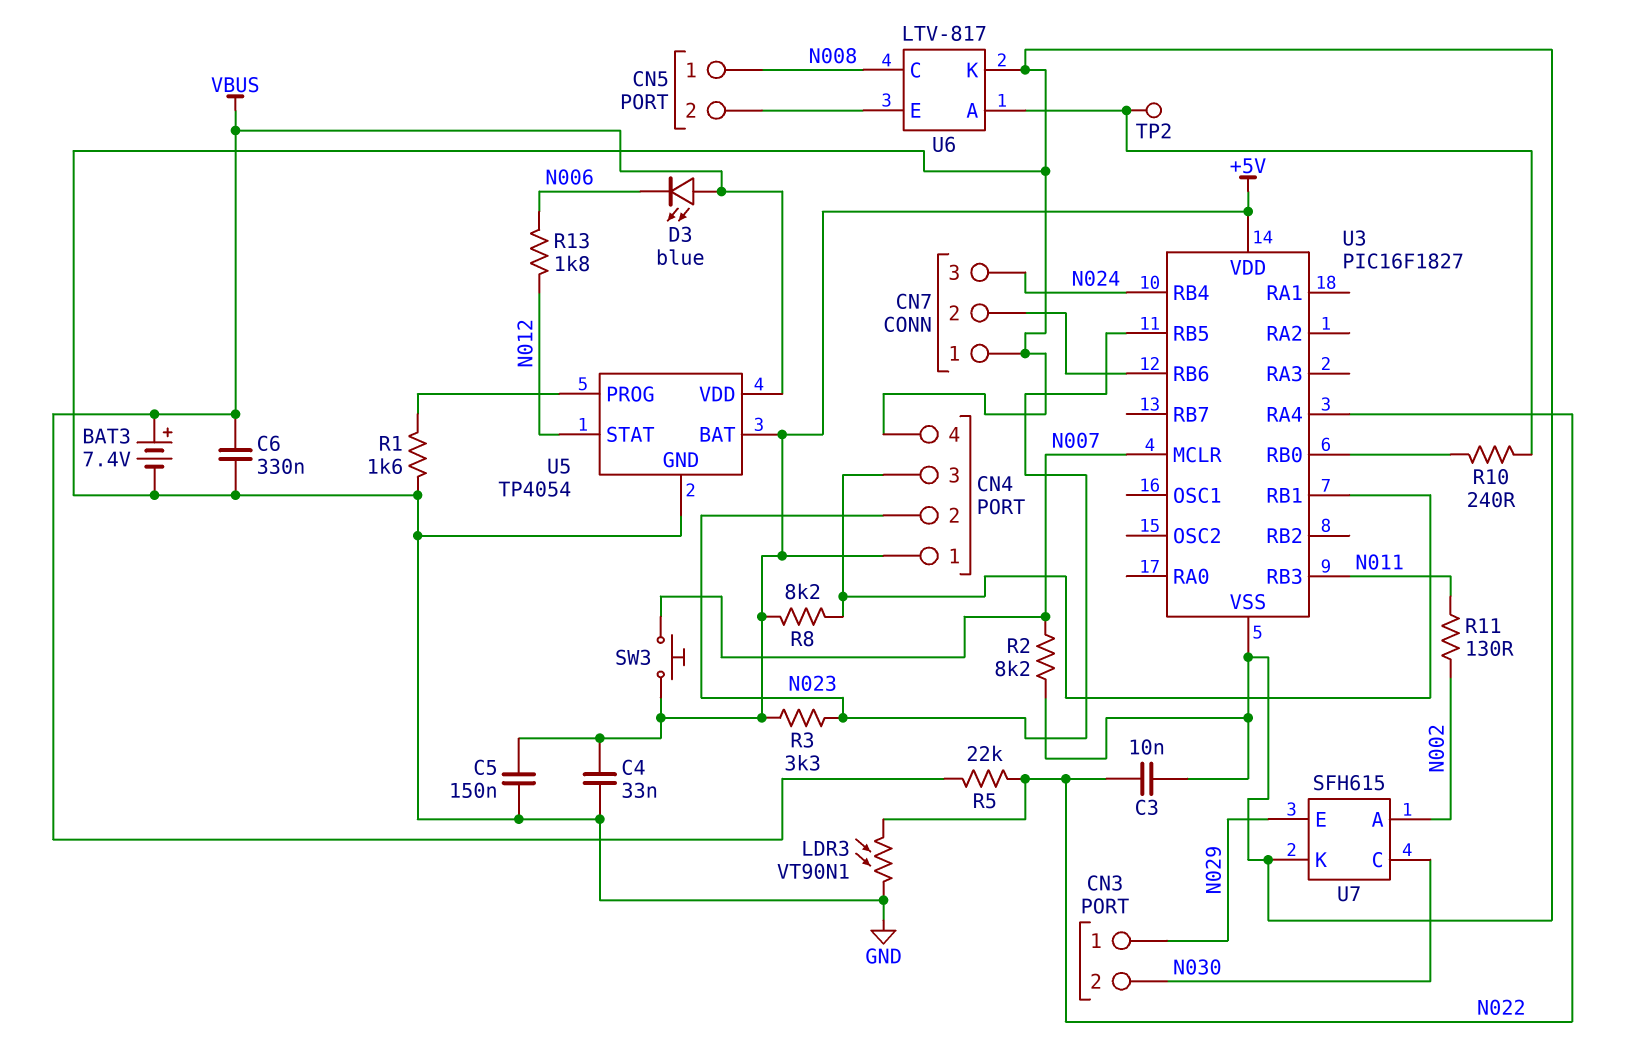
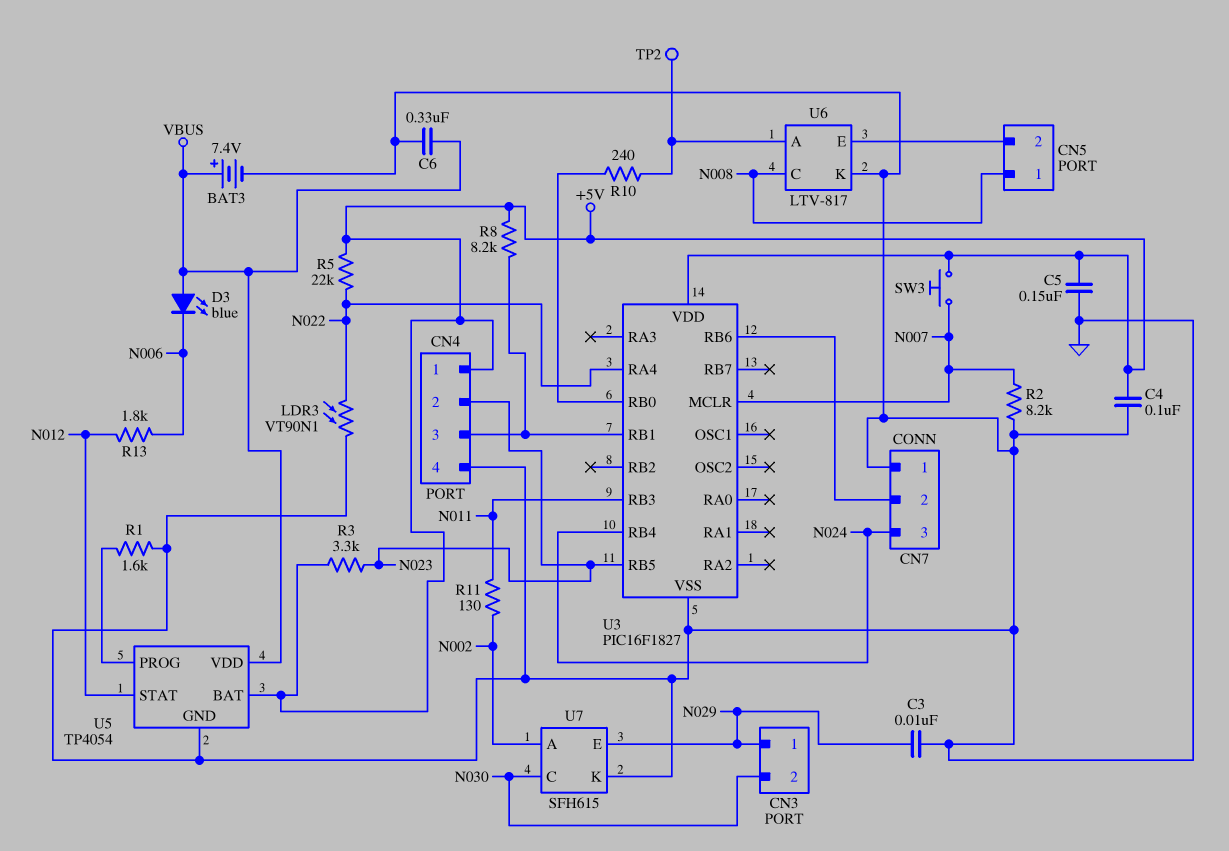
C3: 10nF (GND, N022) -> 10nF (GND, N029)
C4: 33nF (+5V, GND) -> 100nF (+5V, GND)
R5: 22k (N022, VBUS) -> 22k (+5V, N022)

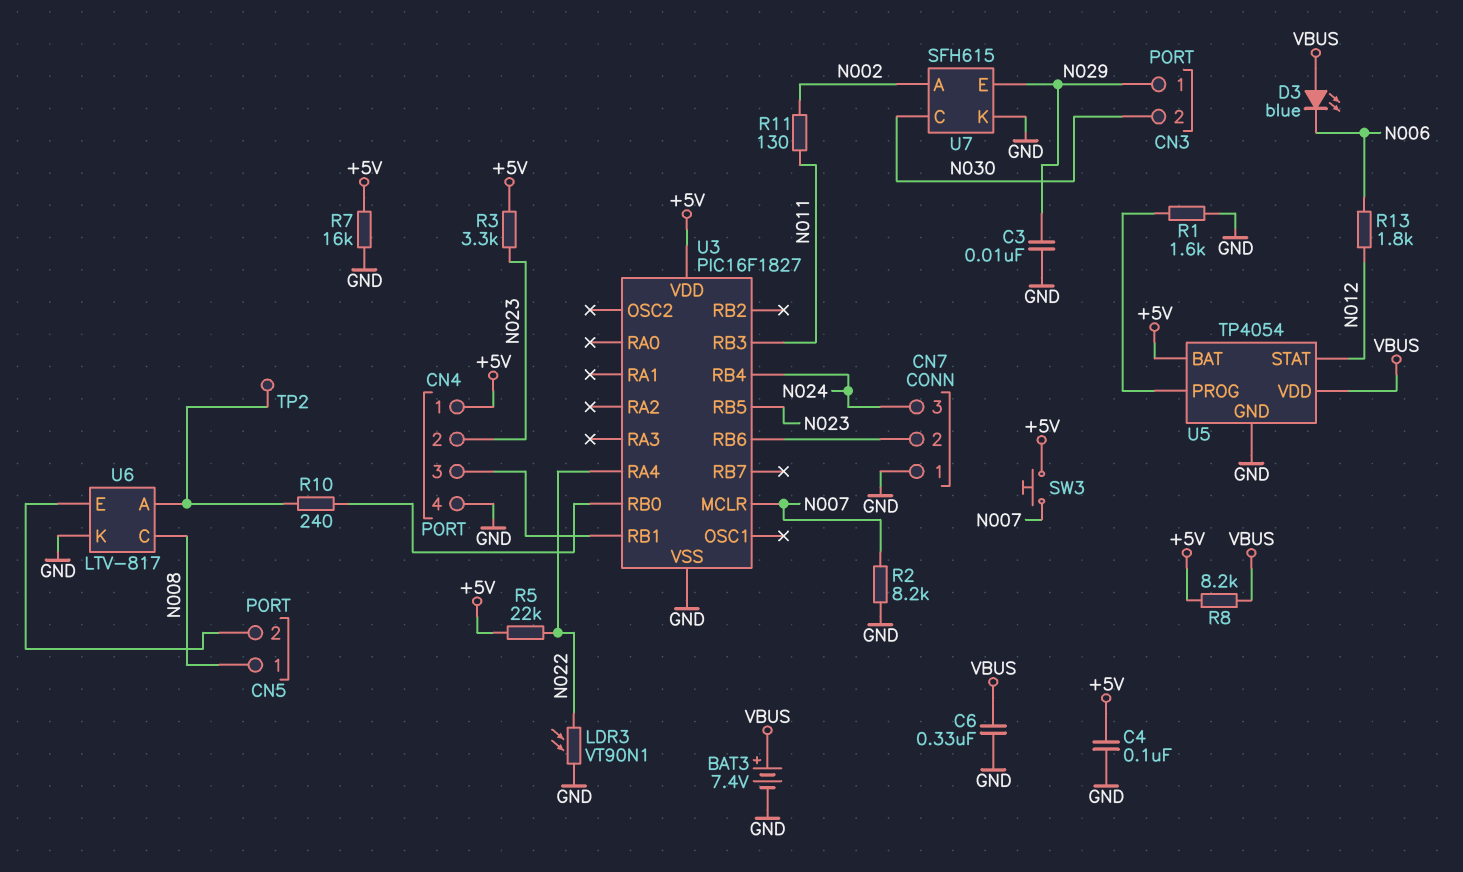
C5: 150nF (+5V, GND) -> none
R7: none -> 16k (+5V, GND)
R8: 8.2k (+5V, CN4/3) -> 8.2k (+5V, VBUS)

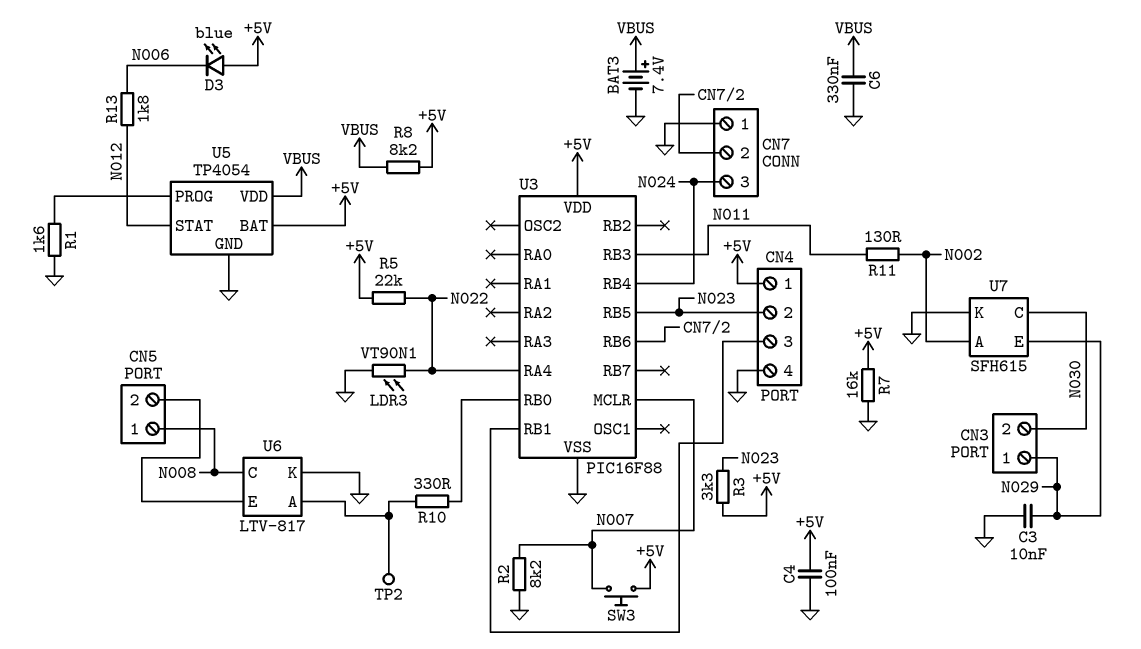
D3: LED blue (A VBUS, K N006) -> LED blue (A +5V, K N006)
R10: 240 (U3/RB0, U6/A) -> 330 (U3/RB0, U6/A)
U3: PIC16F1827 -> PIC16F88

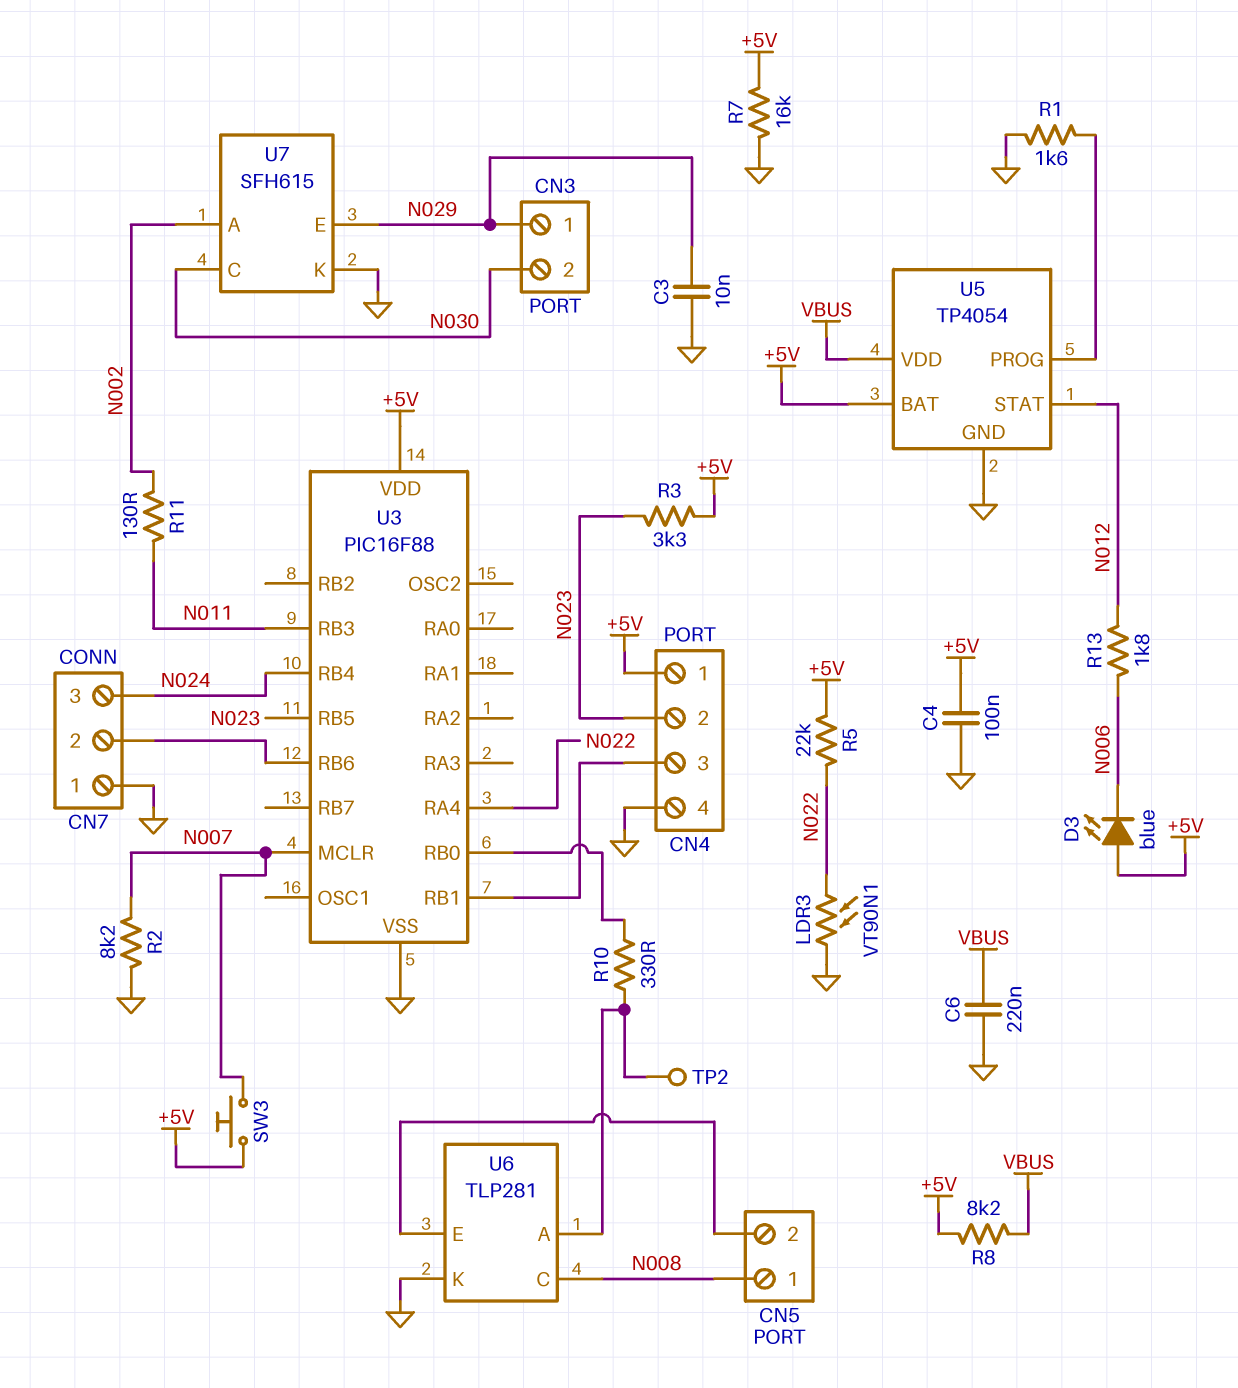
BAT3: 7.4V (plus VBUS, minus GND) -> none
C6: 330nF (GND, VBUS) -> 220nF (GND, VBUS)
U6: LTV-817 -> TLP281

